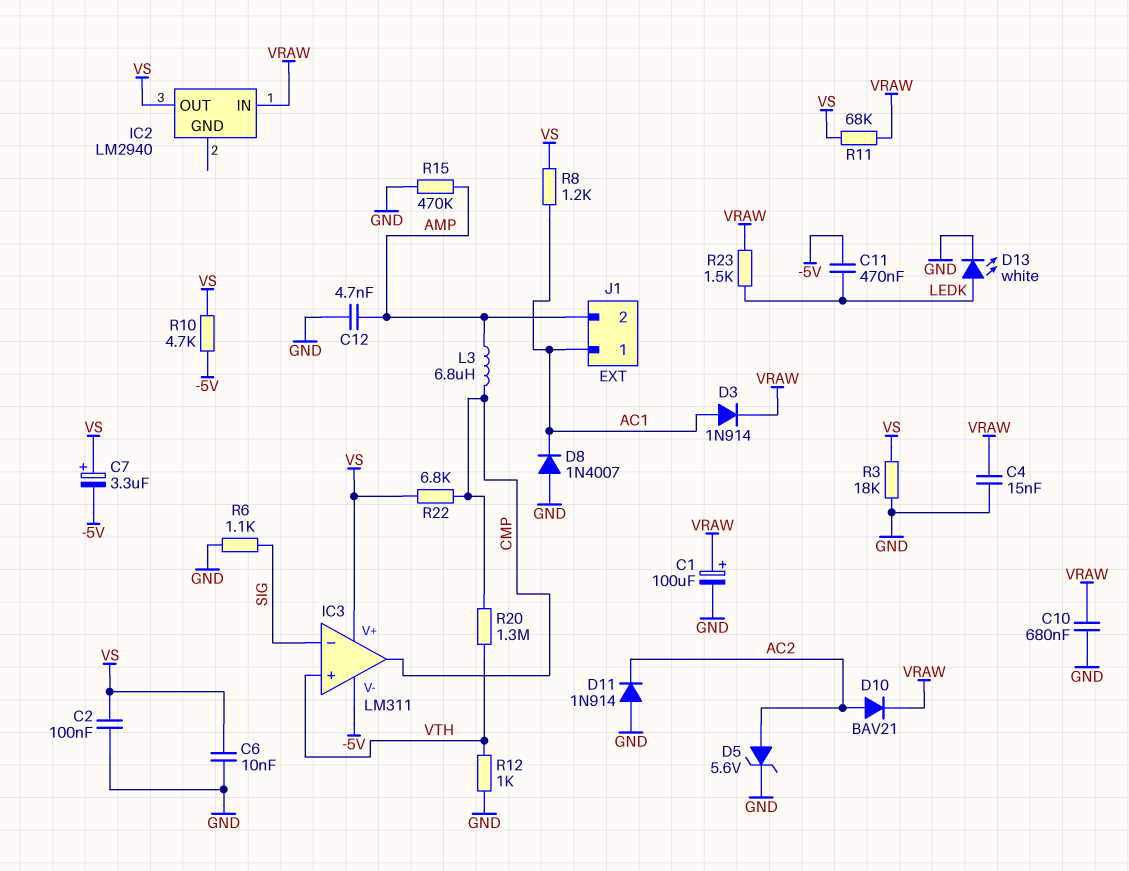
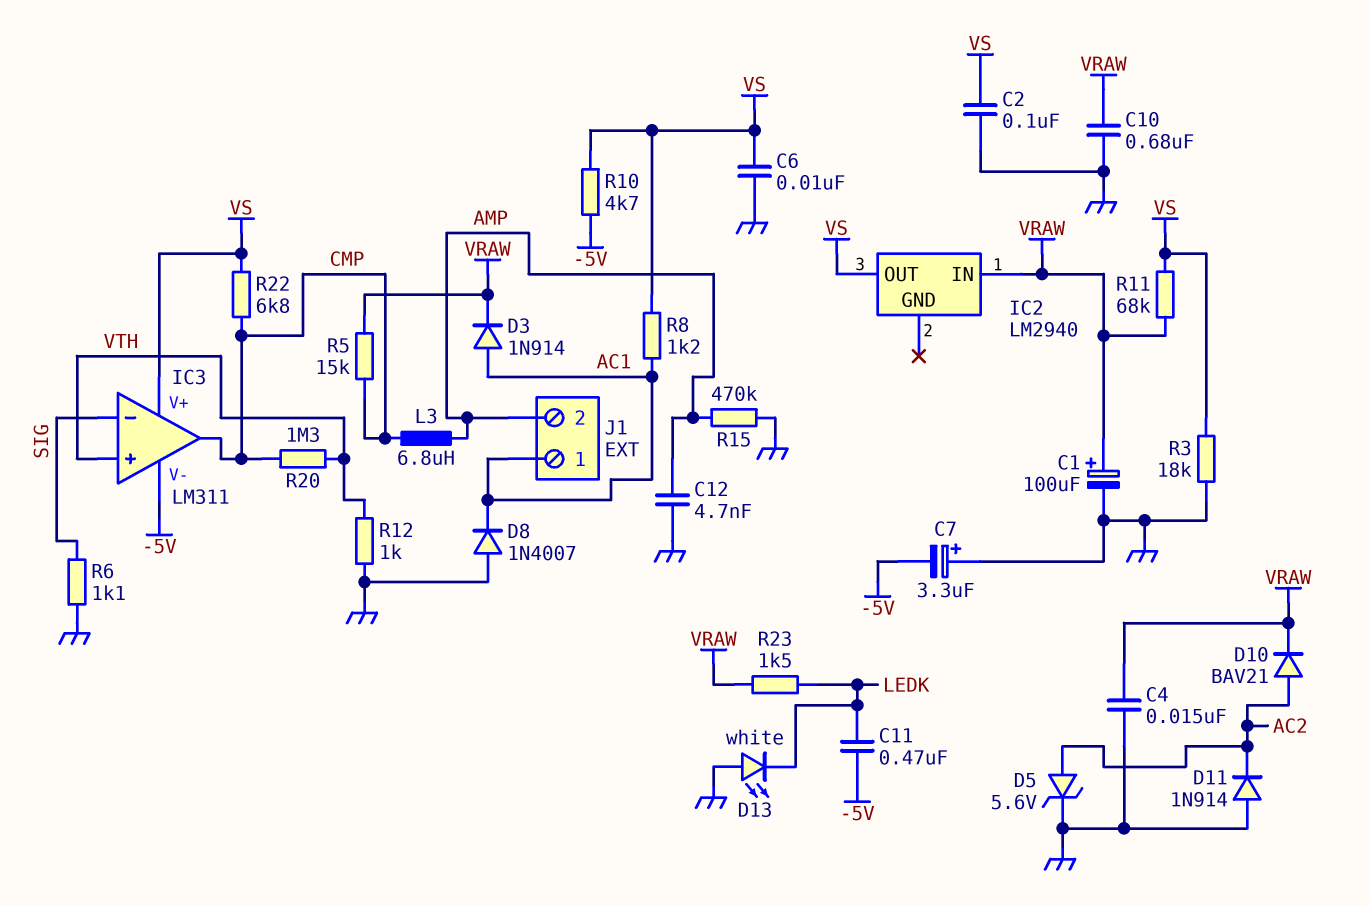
C7: 3.3uF (plus VS, minus -5V) -> 3.3uF (plus GND, minus -5V)
D13: LED white (A LEDK, K GND) -> LED white (A GND, K LEDK)
R5: none -> 15k (CMP, VRAW)

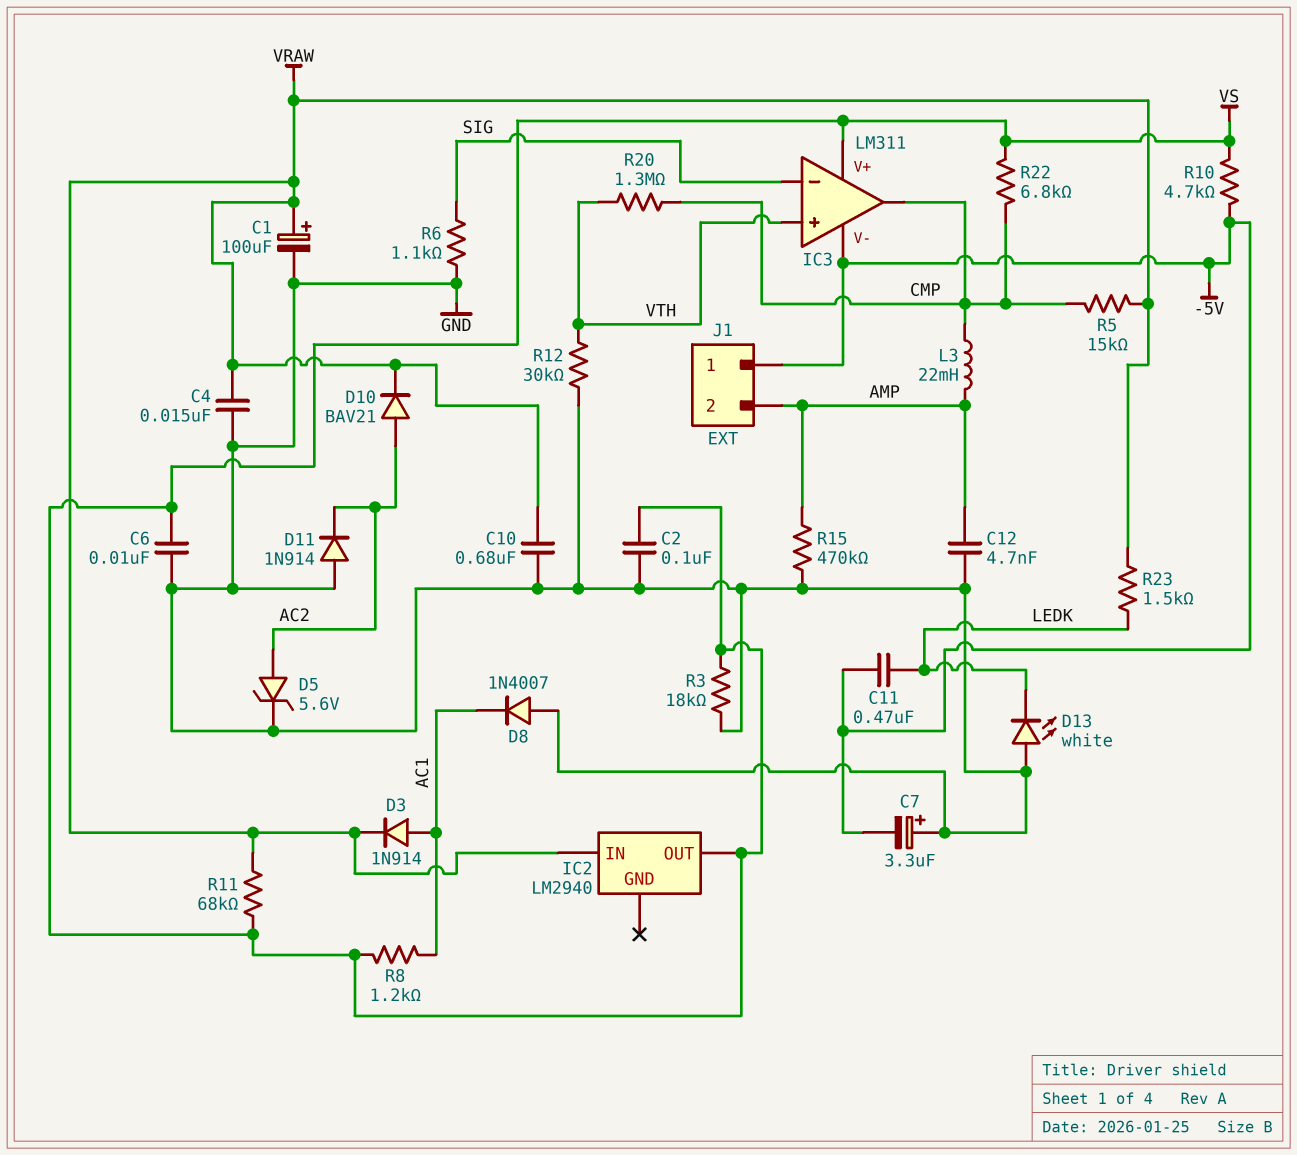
J1 pin 1: AC1 -> -5V
L3: 6.8uH (AMP, CMP) -> 22mH (AMP, CMP)
R12: 1k (GND, VTH) -> 30k (GND, VTH)

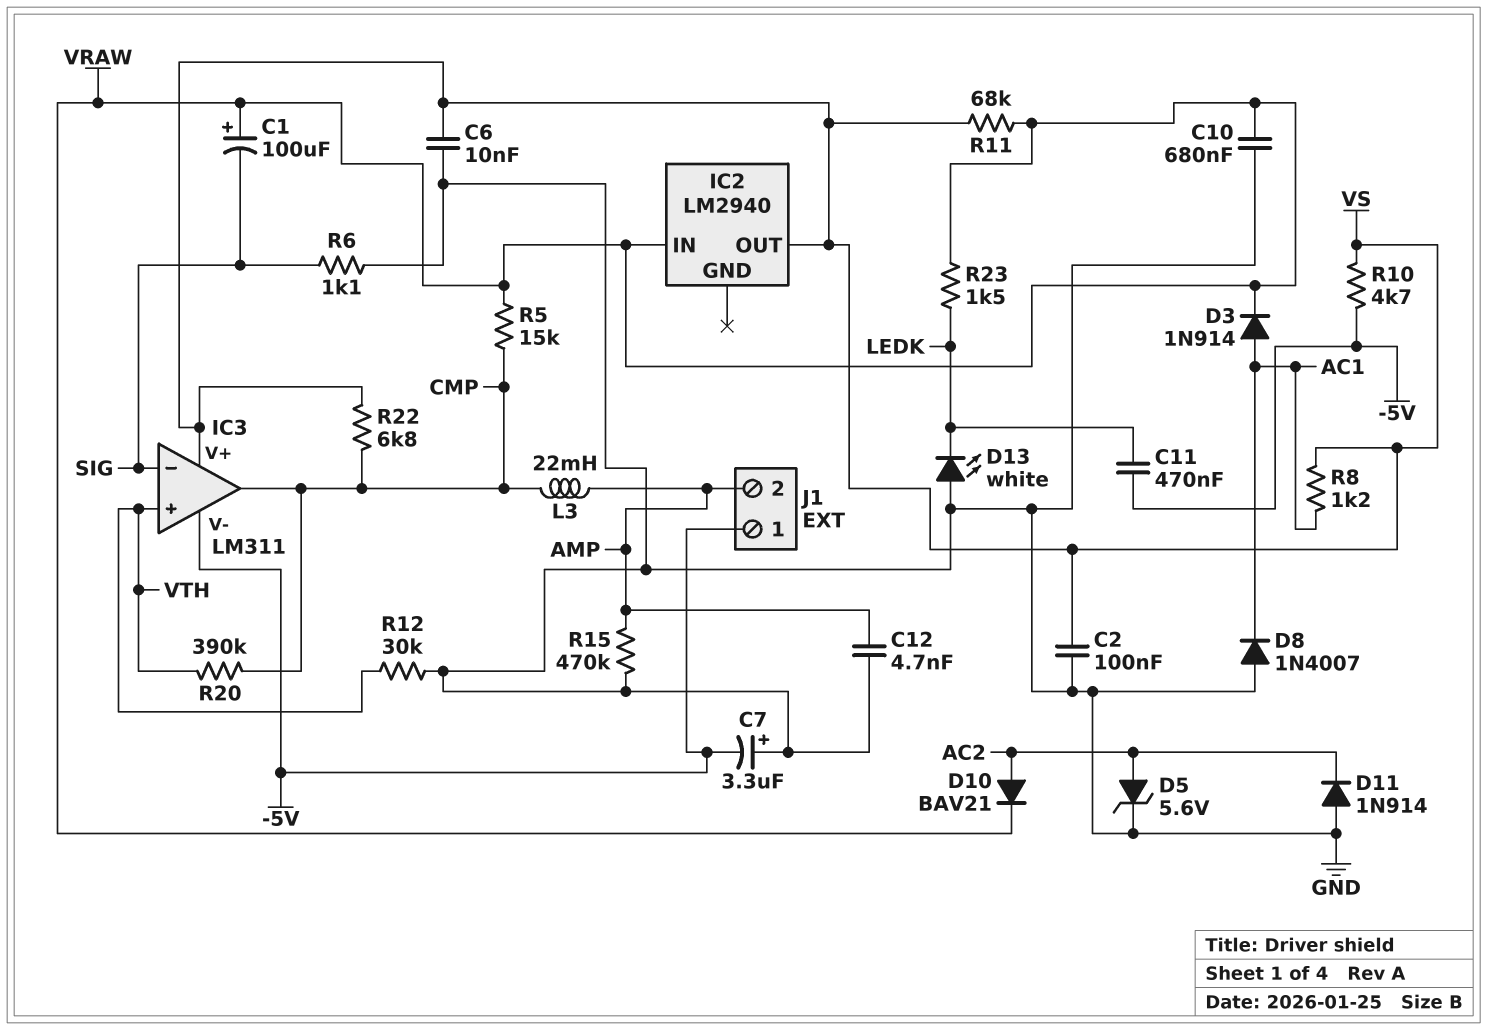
C1: 100uF (plus VRAW, minus GND) -> 100uF (plus VRAW, minus SIG)
C4: 15nF (GND, VRAW) -> none
R3: 18k (GND, VS) -> none
R20: 1.3M (CMP, VTH) -> 390k (CMP, VTH)

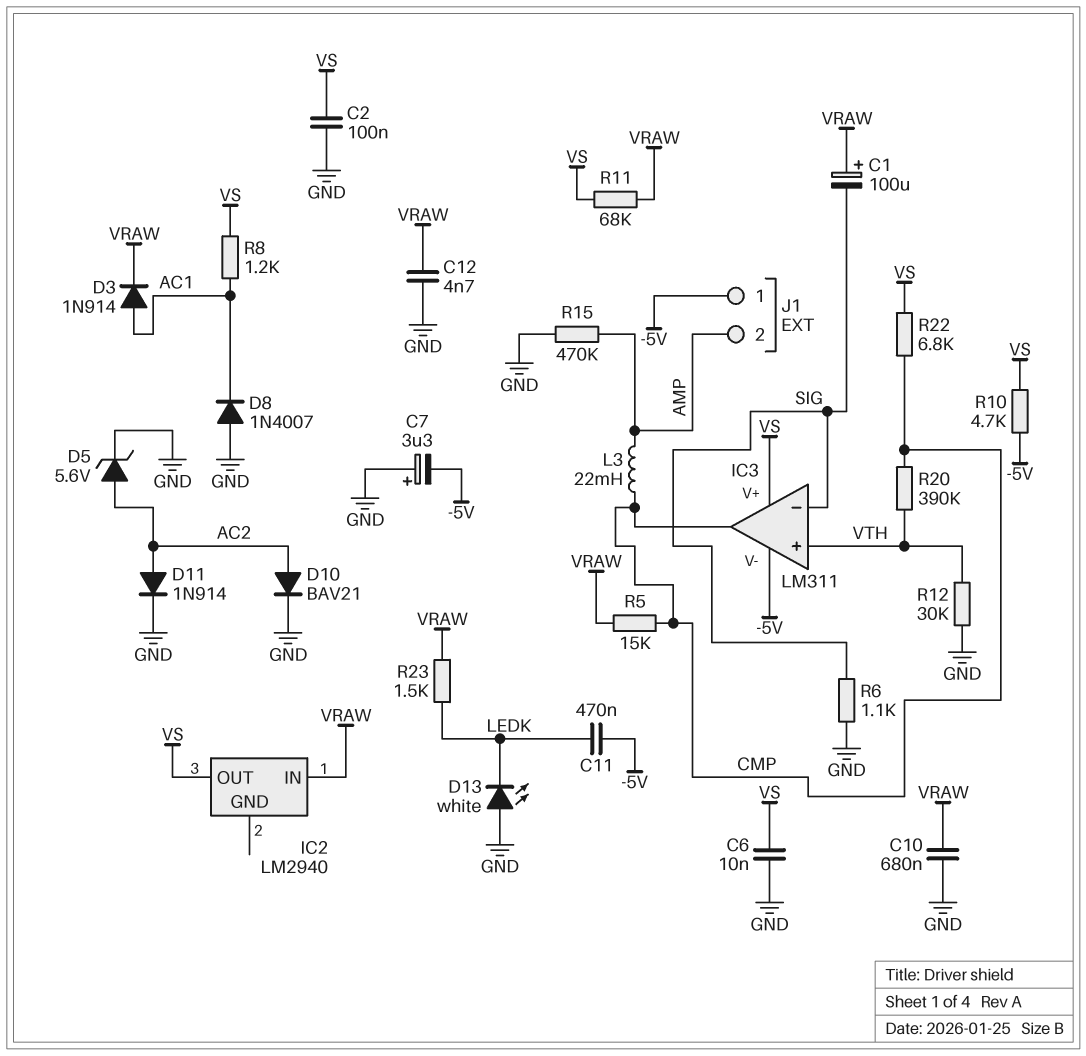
C12: 4.7nF (AMP, GND) -> 4.7nF (GND, VRAW)
D10: diode BAV21 (A AC2, K VRAW) -> diode BAV21 (A AC2, K GND)
D11: diode 1N914 (A GND, K AC2) -> diode 1N914 (A AC2, K GND)

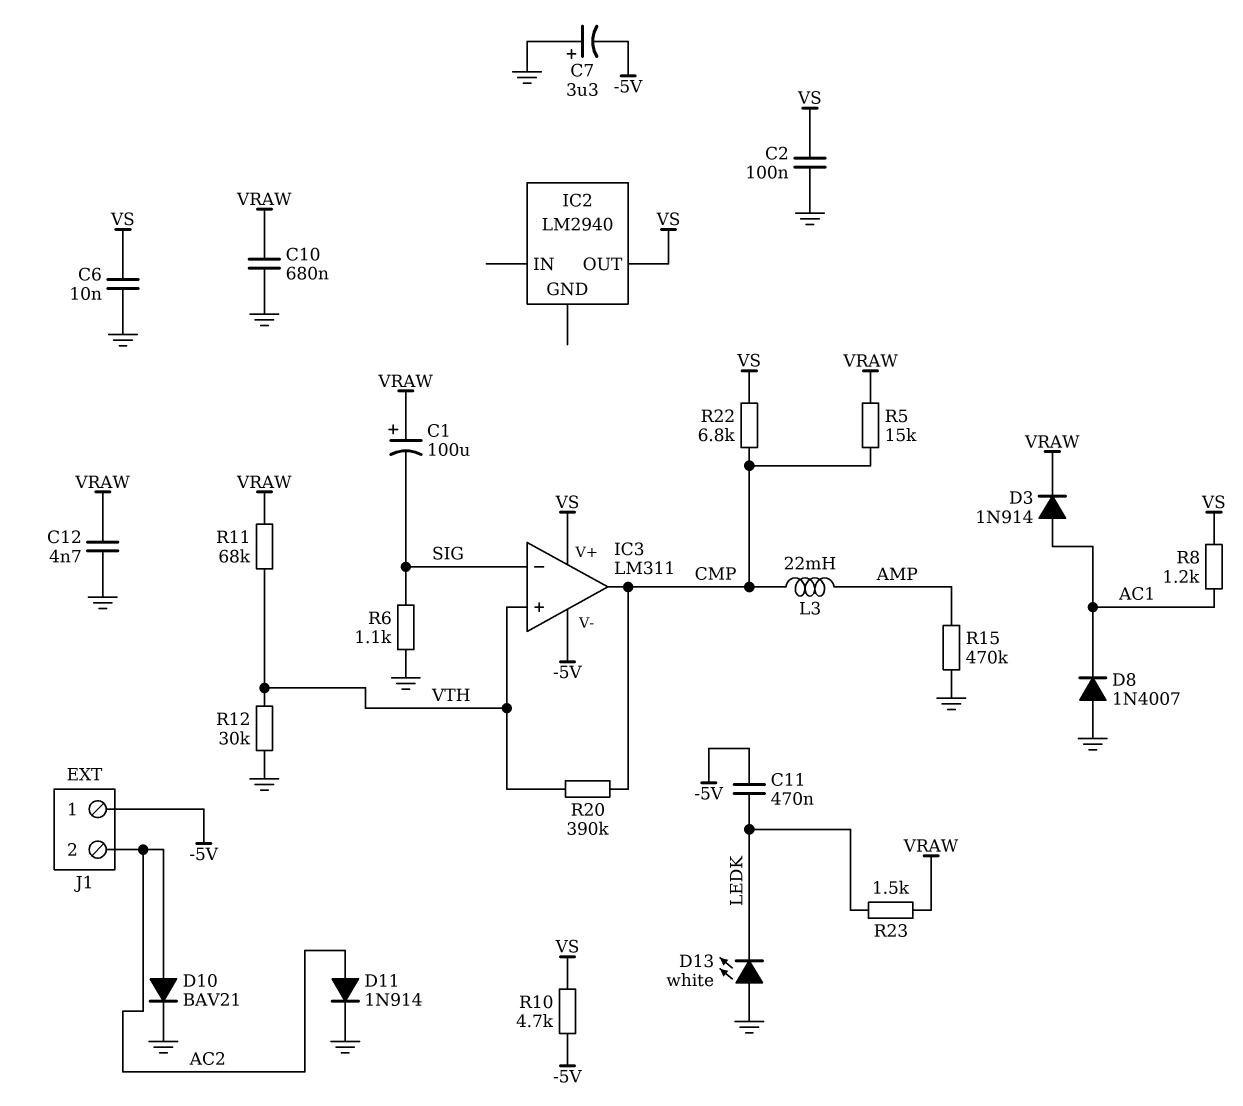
D5: zener 5.6V (A AC2, K GND) -> none
IC2 pin IN: VRAW -> none
J1 pin 2: AMP -> AC2
R11: 68k (VRAW, VS) -> 68k (VRAW, VTH)

